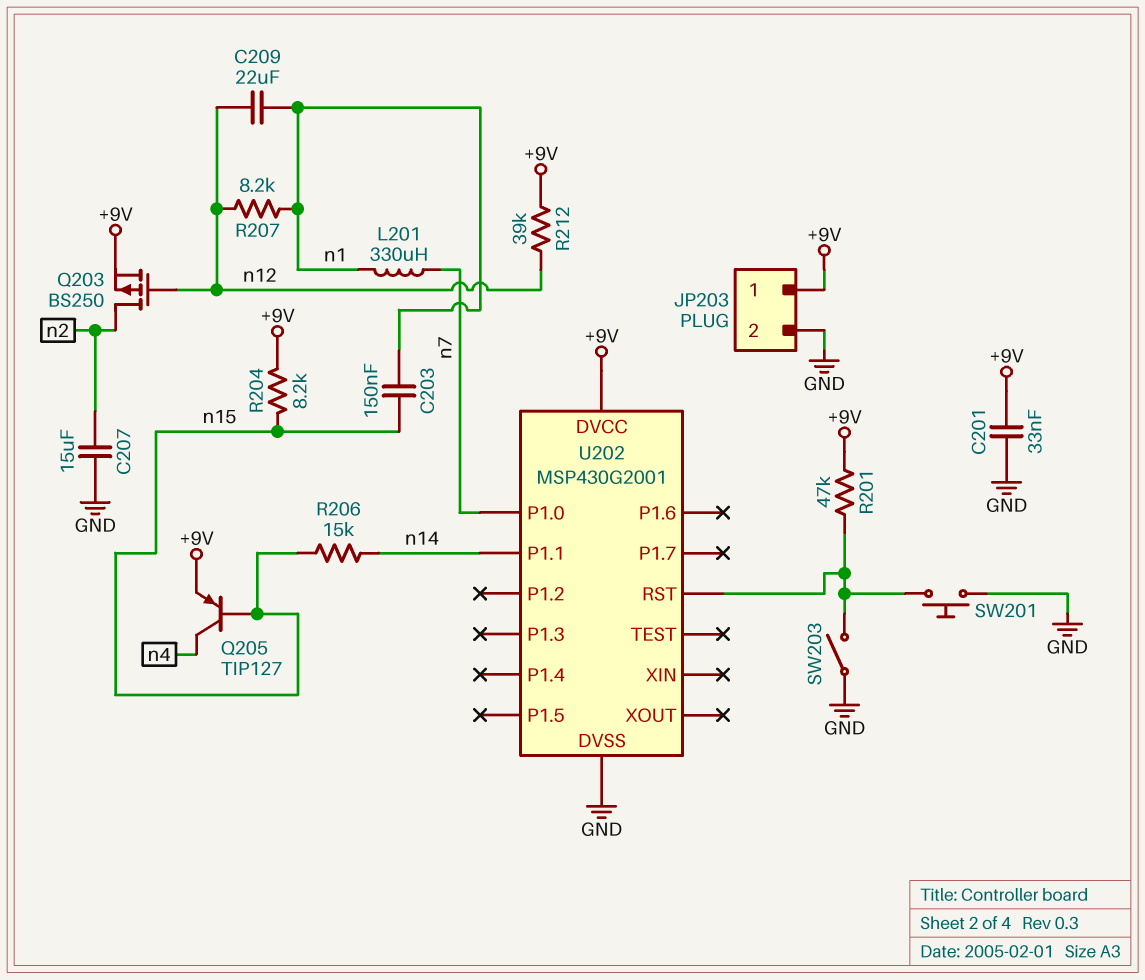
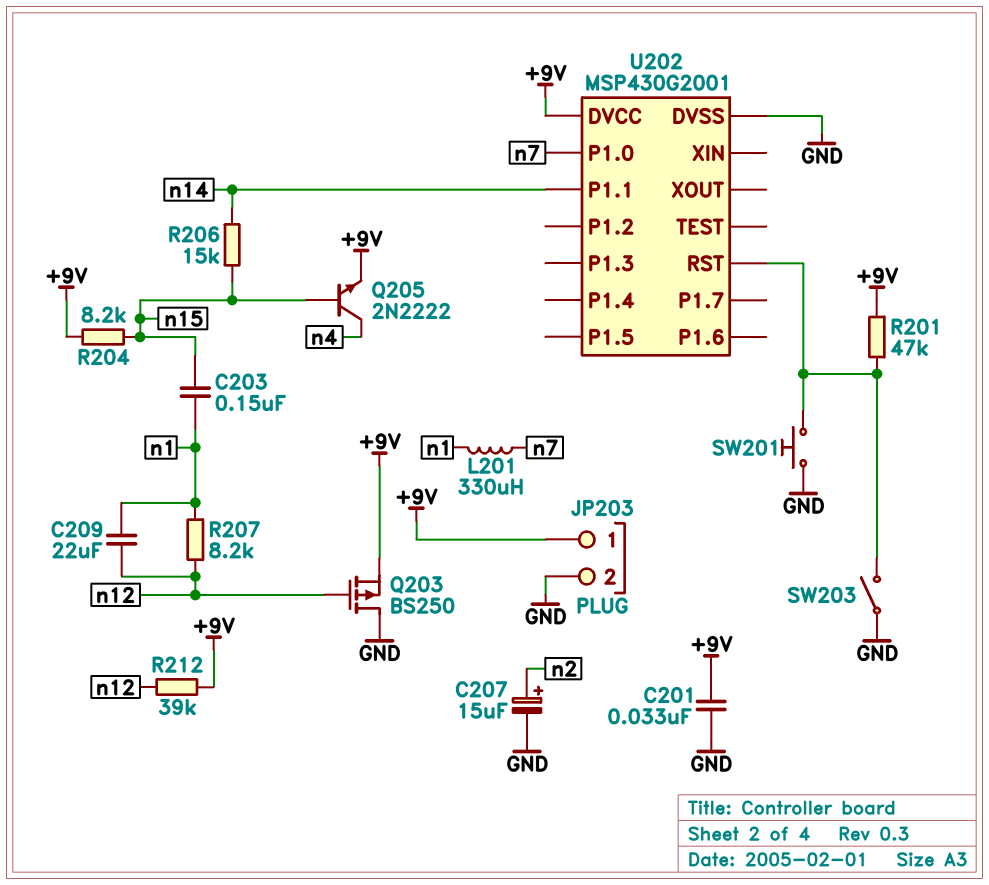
C207: 15uF (GND, n2) -> 15uF (plus n2, minus GND)
Q203: PMOS BS250 (G n12, D n2, S +9V) -> PMOS BS250 (G n12, D GND, S +9V)
Q205: PNP TIP127 (B n15, C n4, E +9V) -> NPN 2N2222 (B n15, C n4, E +9V)

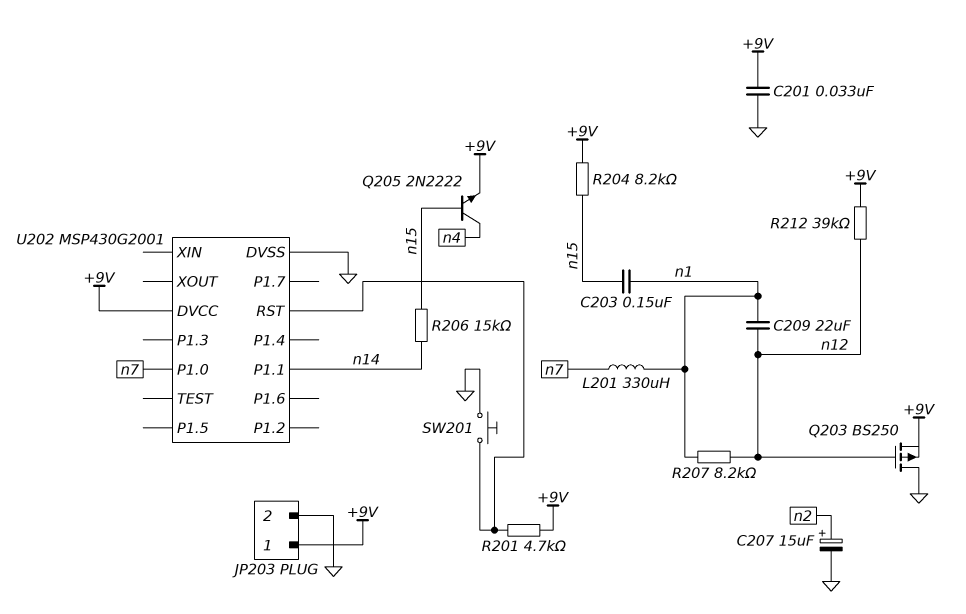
R201: 47k (+9V, U202/RST) -> 4.7k (+9V, U202/RST)
SW203: switch (GND, U202/RST) -> none

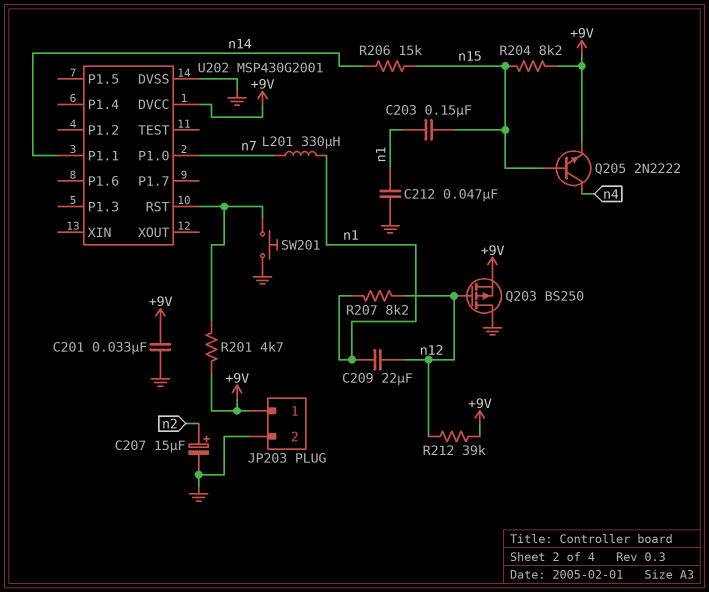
C212: none -> 47nF (GND, n1)

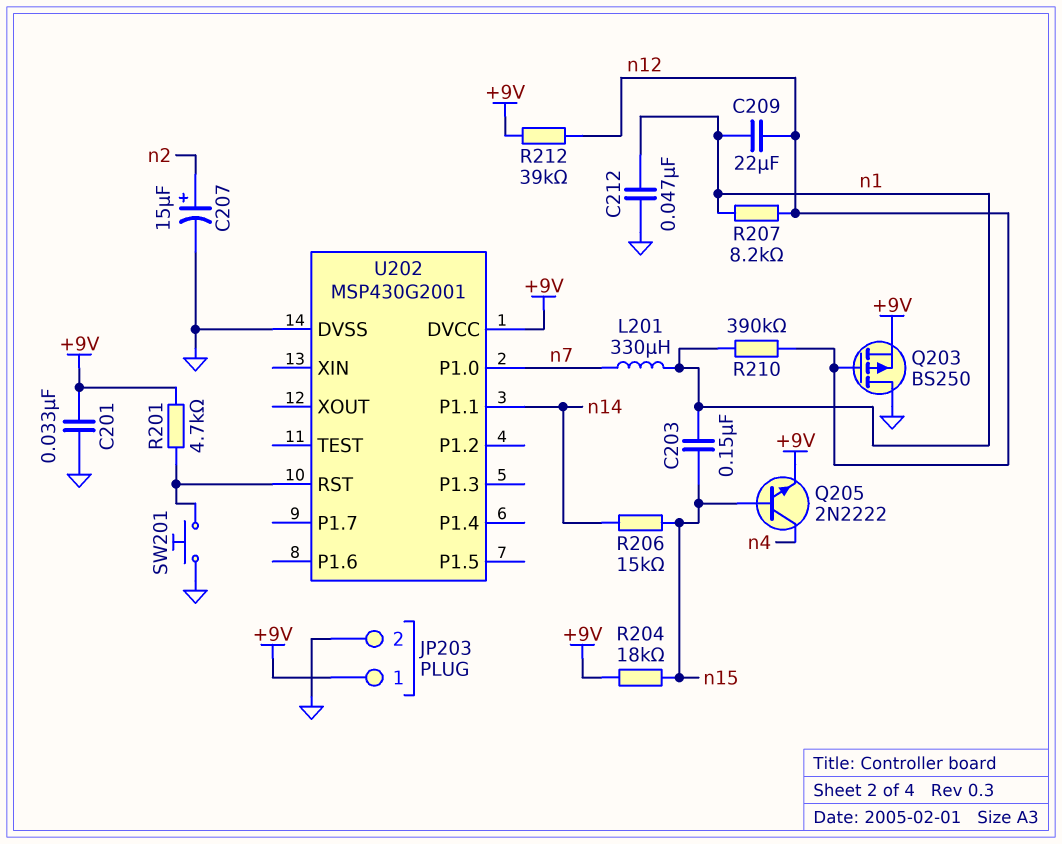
R204: 8.2k (+9V, n15) -> 18k (+9V, n15)
R210: none -> 390k (n1, n12)

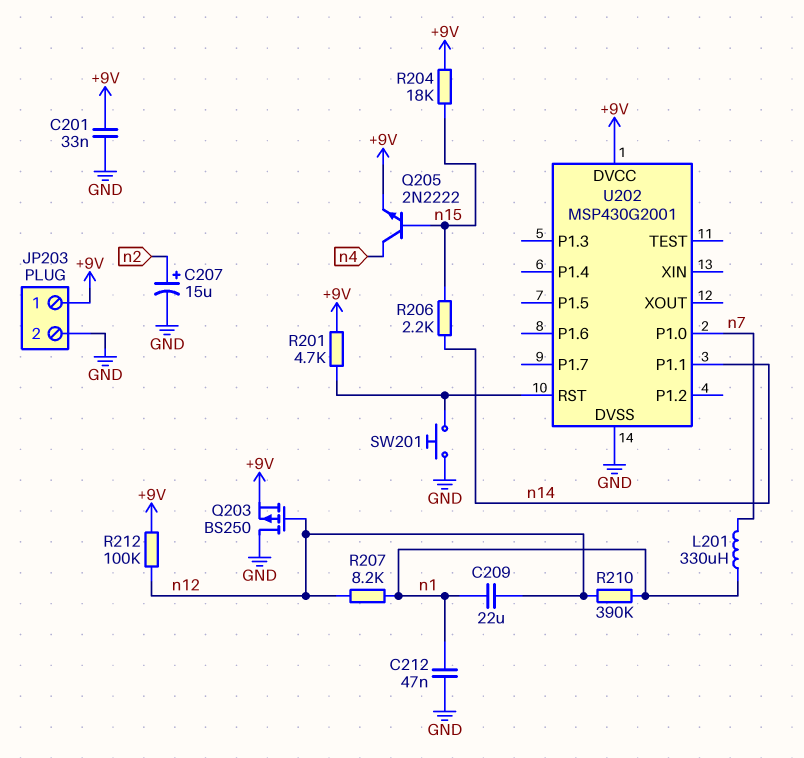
C203: 150nF (n1, n15) -> none
R206: 15k (n14, n15) -> 2.2k (n14, n15)
R212: 39k (+9V, n12) -> 100k (+9V, n12)

